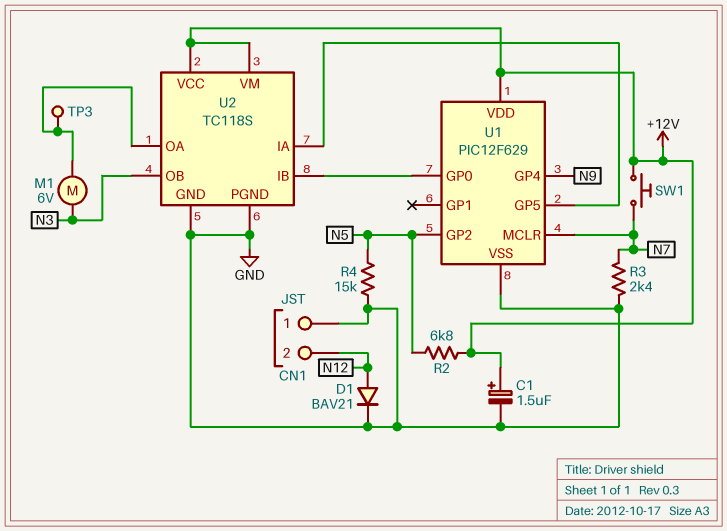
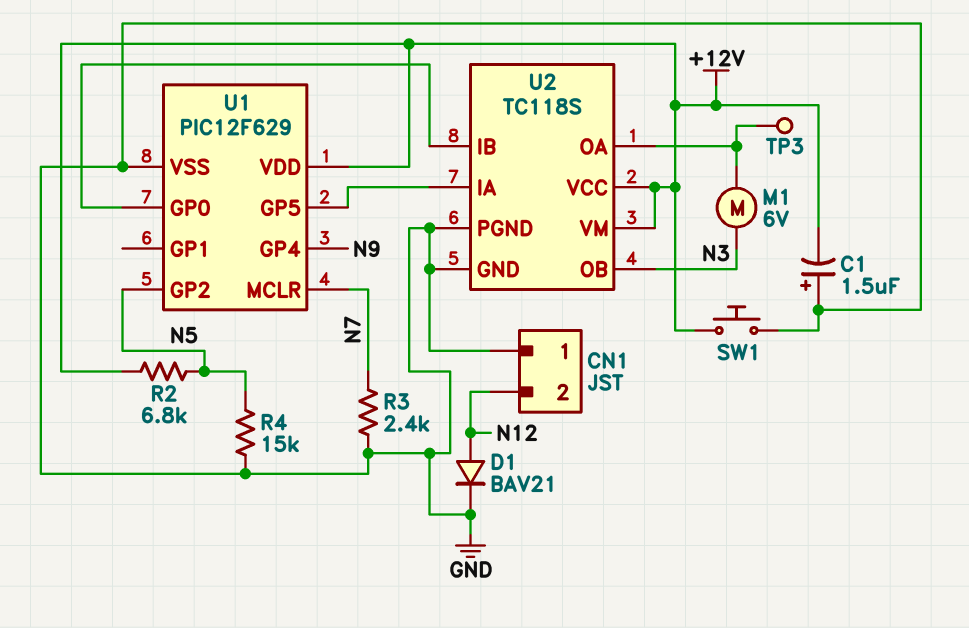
C1: 1.5uF (plus +12V, minus GND) -> 1.5uF (plus GND, minus +12V)
SW1: button (+12V, N7) -> button (+12V, GND)

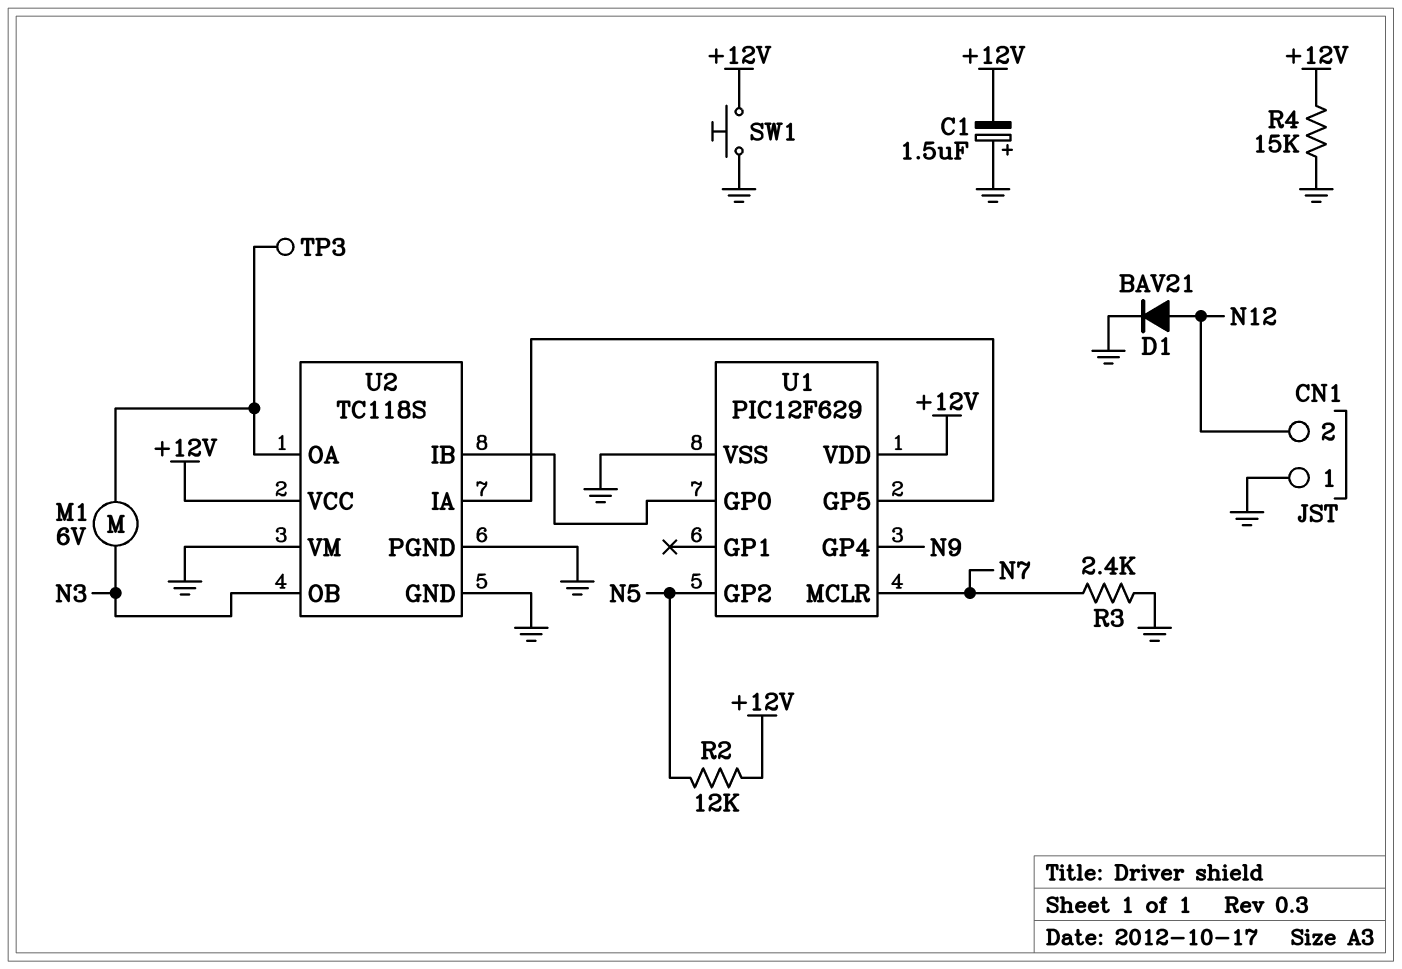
R2: 6.8k (+12V, N5) -> 12k (+12V, N5)
R4: 15k (GND, N5) -> 15k (+12V, GND)
U2 pin VM: +12V -> GND

